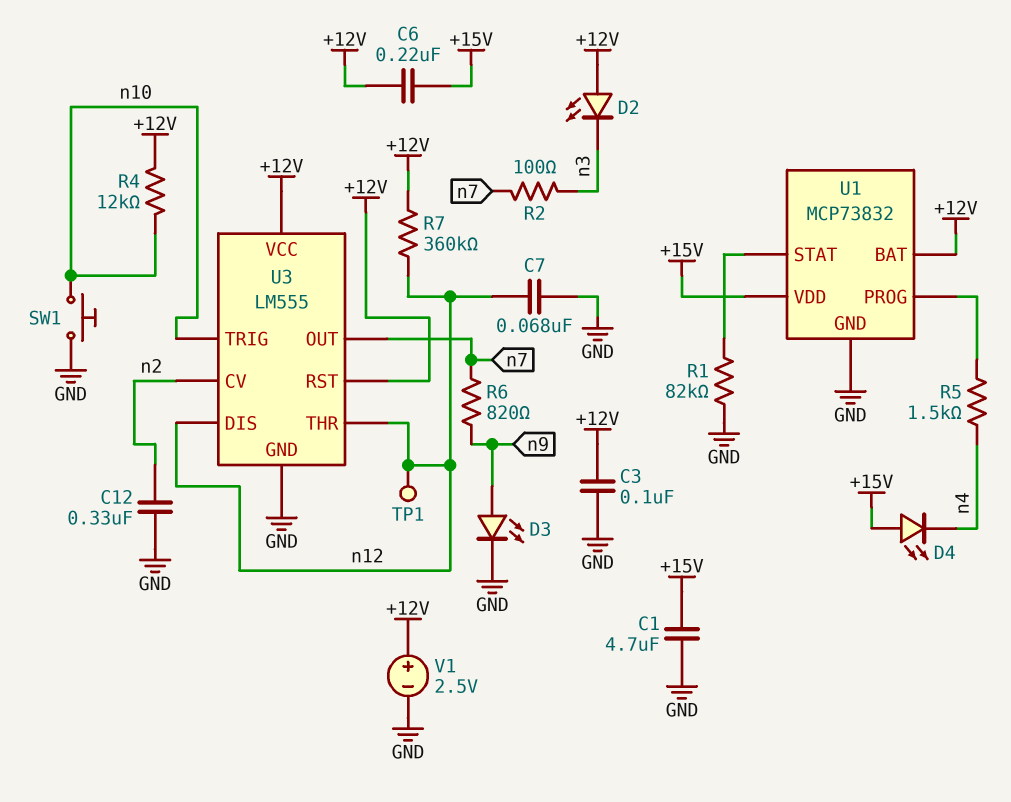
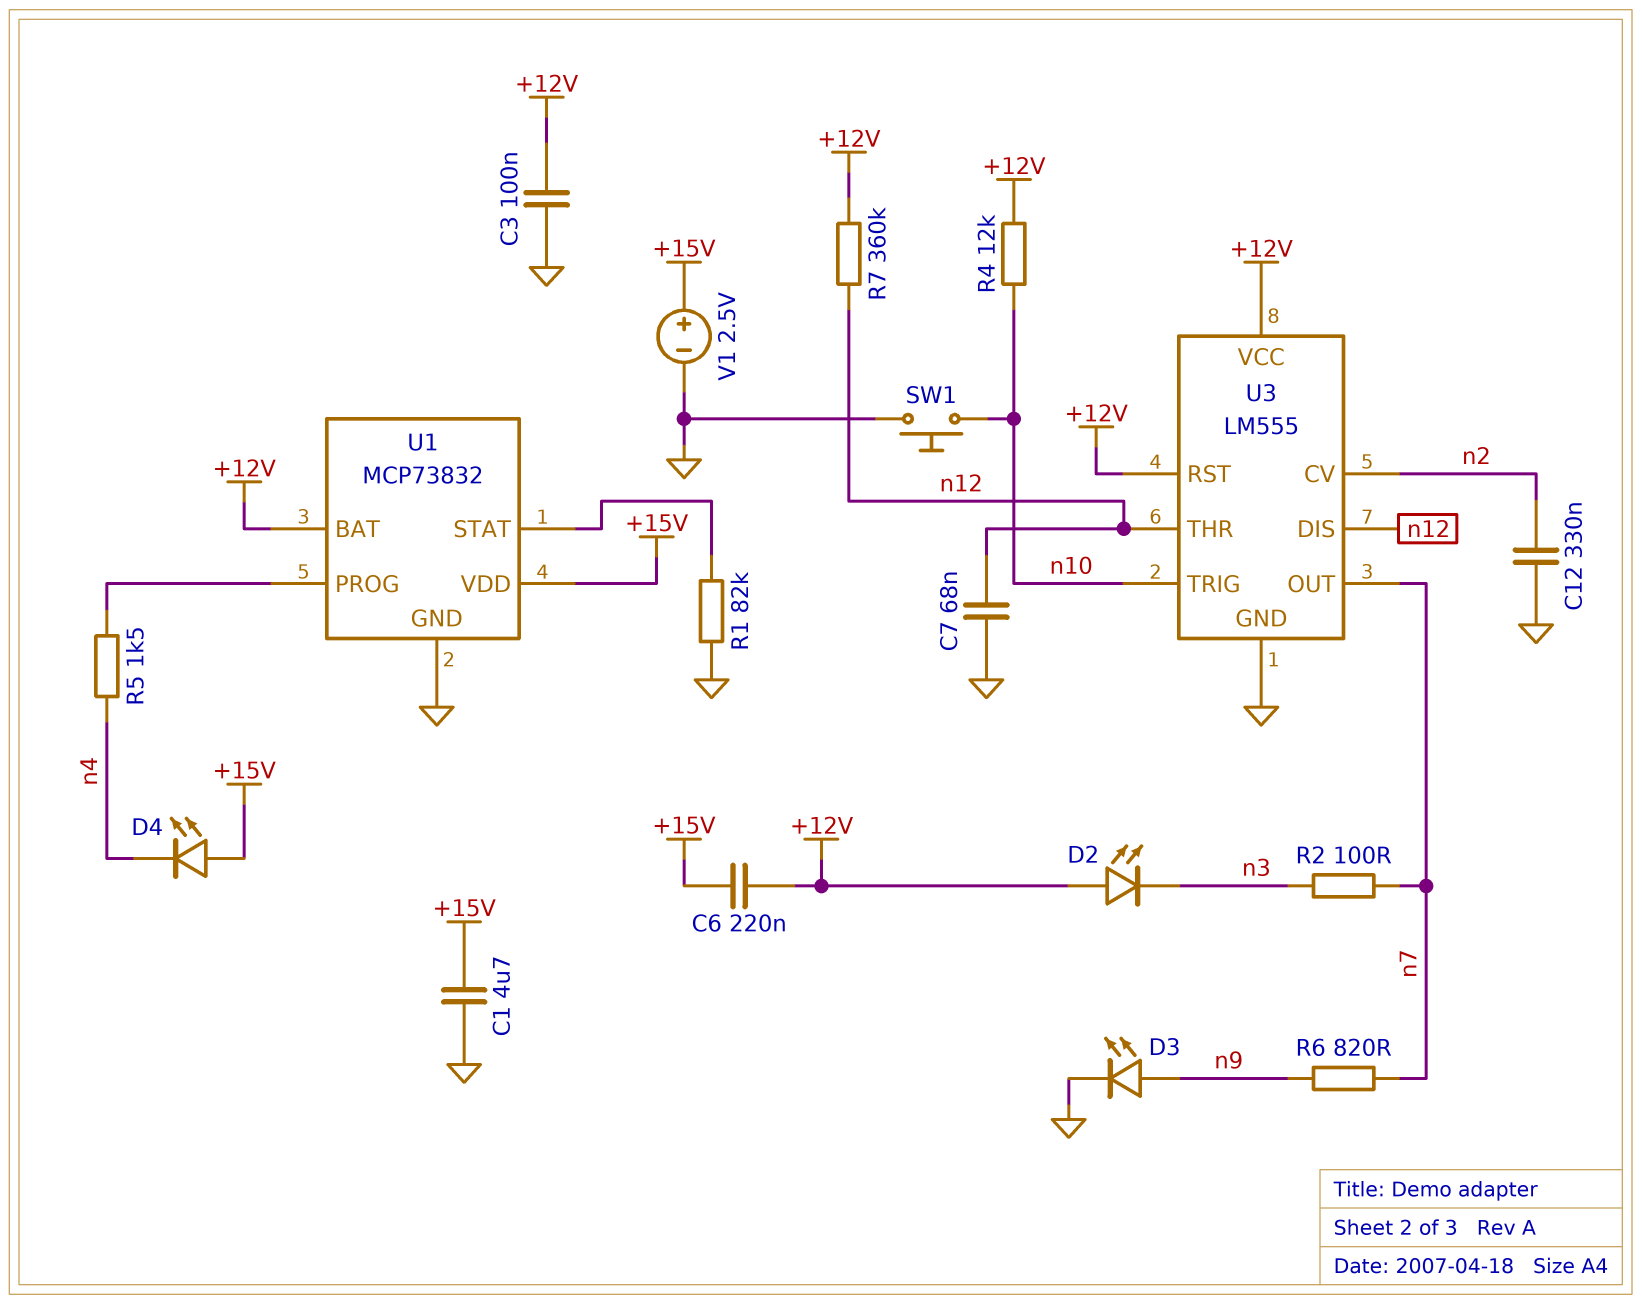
TP1: test point (n12) -> none
V1: 2.5V (plus +12V, minus GND) -> 2.5V (plus +15V, minus GND)

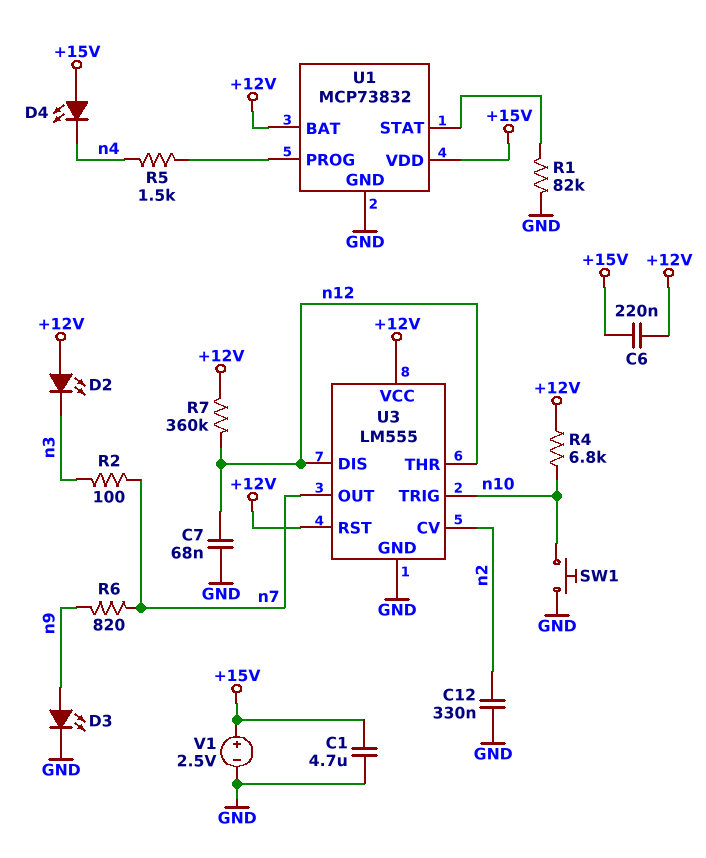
C3: 100nF (+12V, GND) -> none
R4: 12k (+12V, n10) -> 6.8k (+12V, n10)

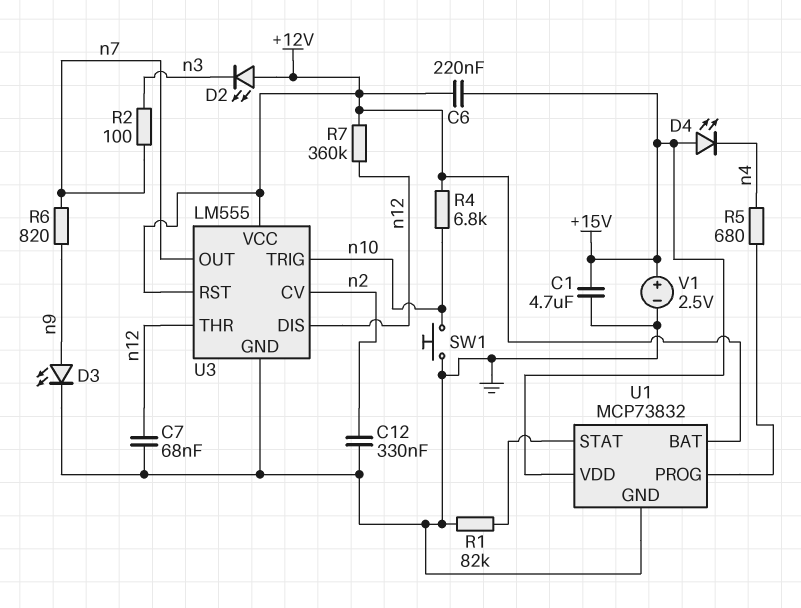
R5: 1.5k (U1/PROG, n4) -> 680 (U1/PROG, n4)

